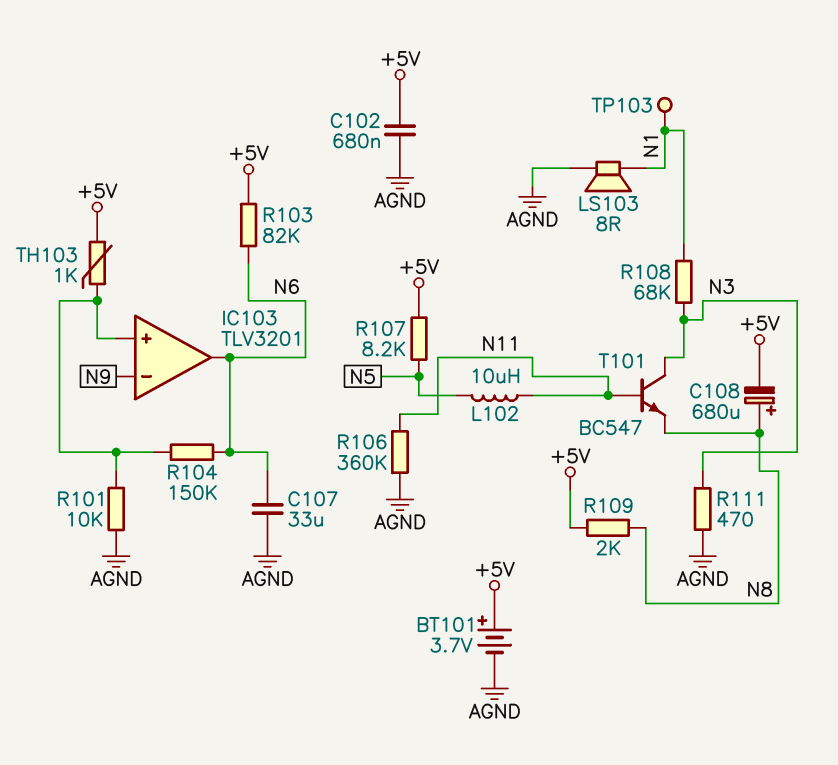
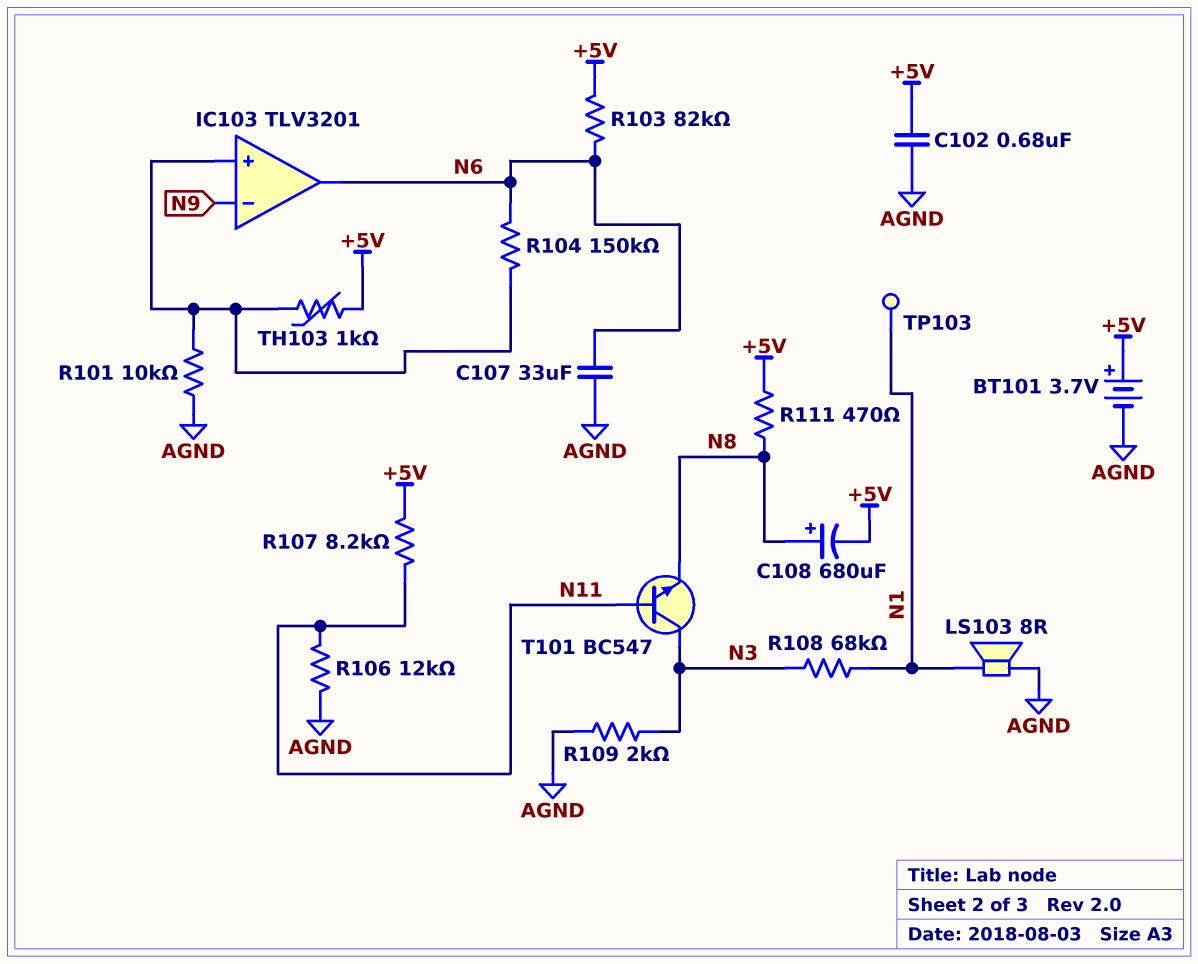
L102: 10uH (N5, N11) -> none
R106: 360k (AGND, N11) -> 12k (AGND, N11)
R107: 8.2k (+5V, N5) -> 8.2k (+5V, N11)
R109: 2k (+5V, N8) -> 2k (AGND, N3)
R111: 470 (AGND, N3) -> 470 (+5V, N8)

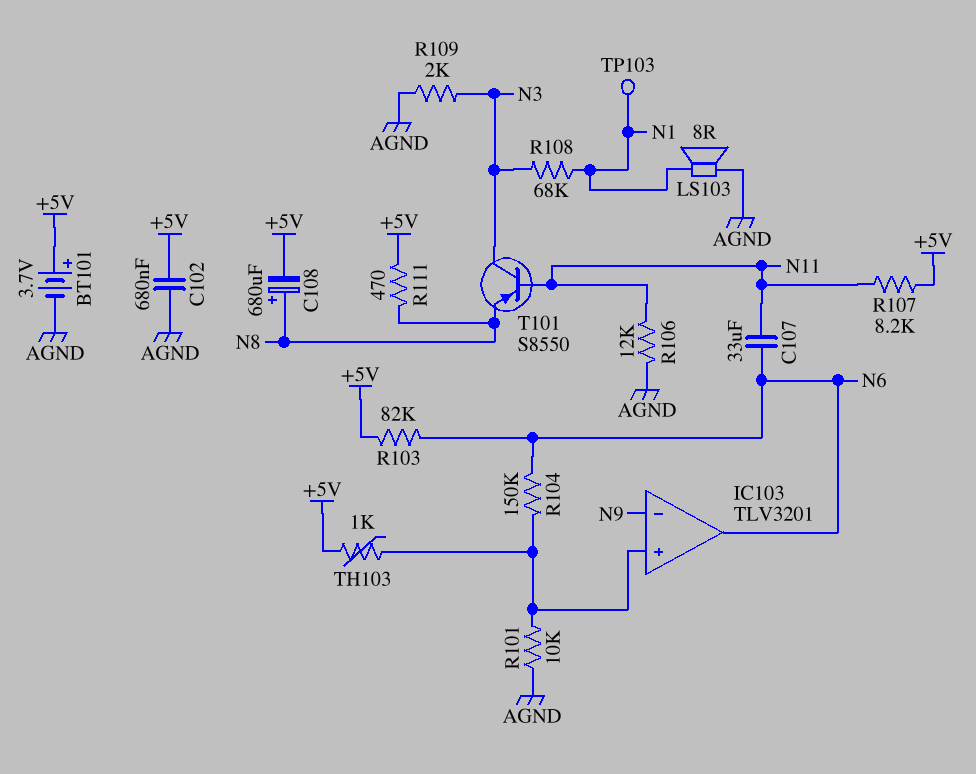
C107: 33uF (AGND, N6) -> 33uF (N6, N11)
T101: NPN BC547 (B N11, C N3, E N8) -> PNP S8550 (B N11, C N3, E N8)

